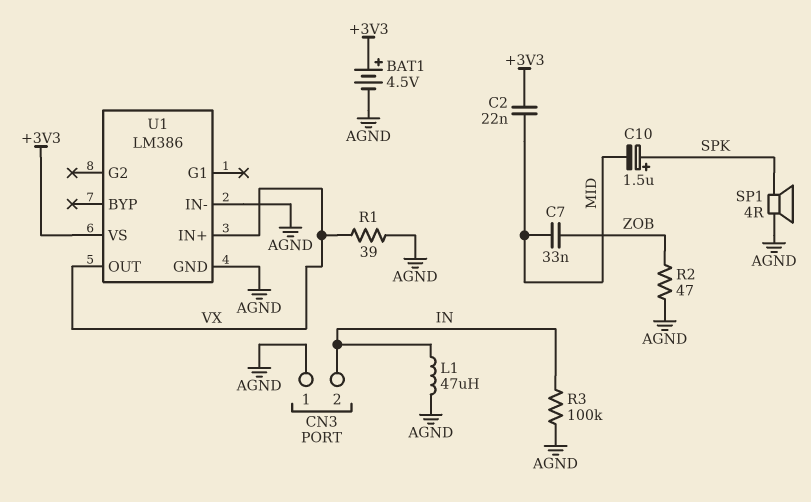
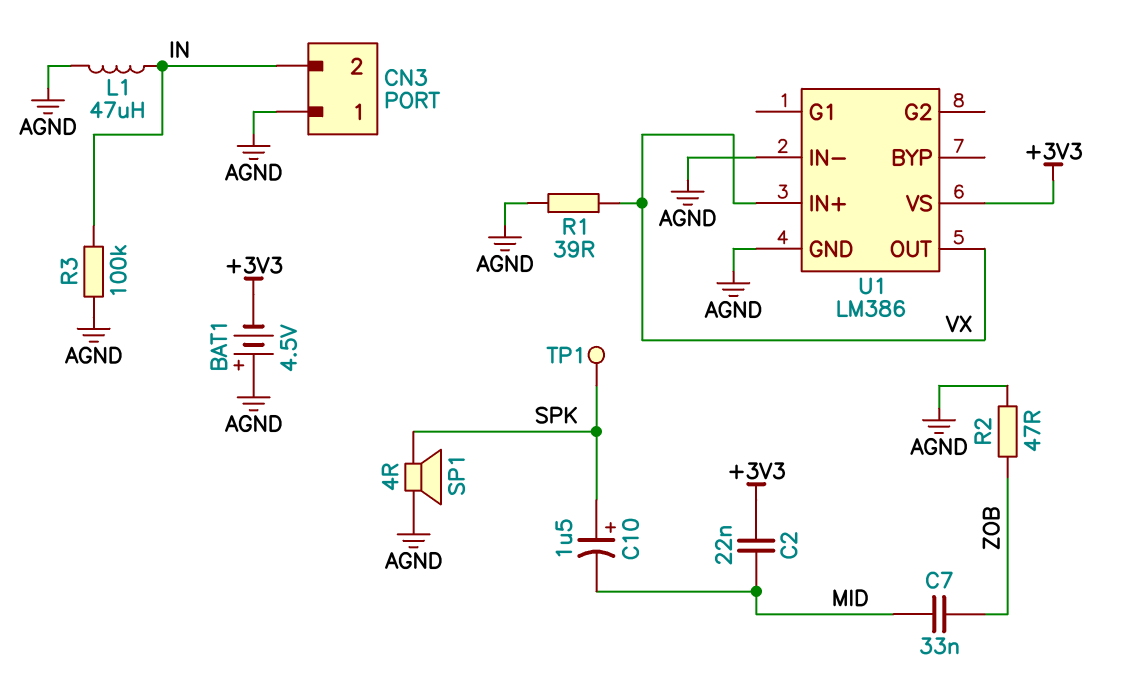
BAT1: 4.5V (plus +3V3, minus AGND) -> 4.5V (plus AGND, minus +3V3)
TP1: none -> test point (SPK)

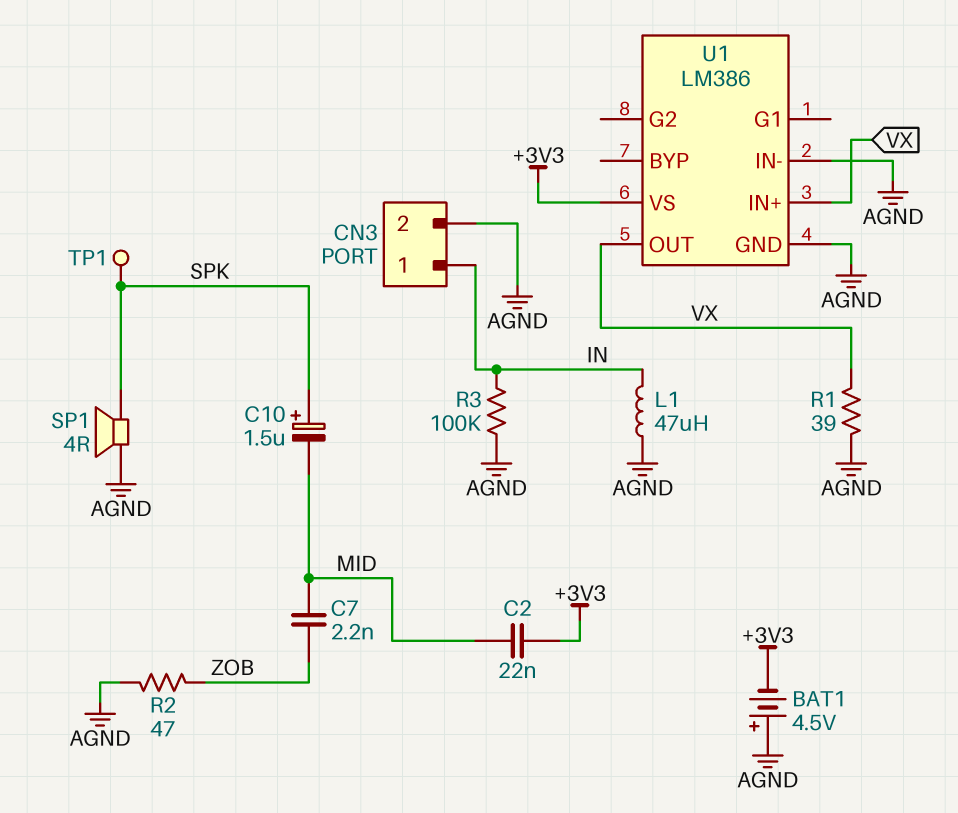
C7: 33nF (MID, ZOB) -> 2.2nF (MID, ZOB)
CN3 pin 1: AGND -> IN
CN3 pin 2: IN -> AGND

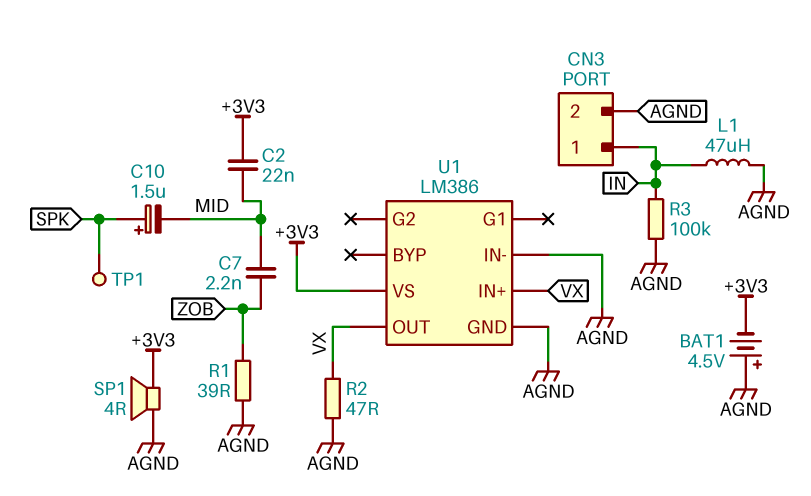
R1: 39 (AGND, VX) -> 39 (AGND, ZOB)
R2: 47 (AGND, ZOB) -> 47 (AGND, VX)
SP1: speaker 4R (AGND, SPK) -> speaker 4R (+3V3, AGND)

